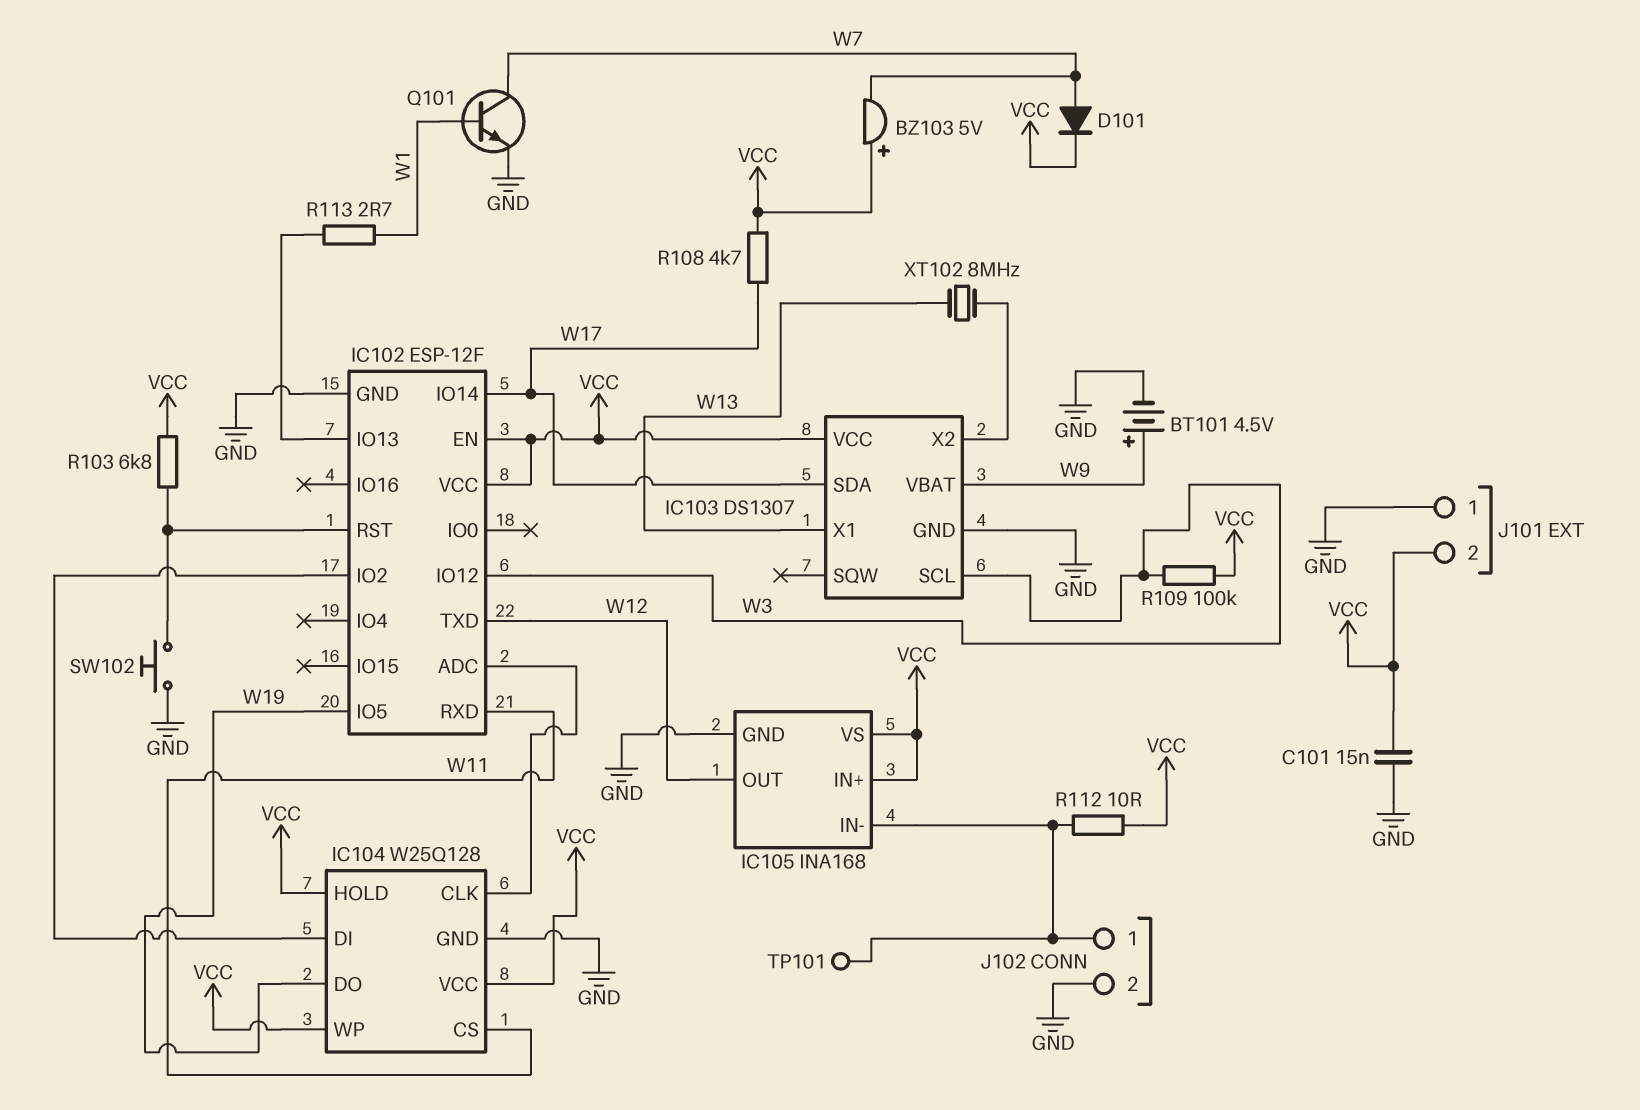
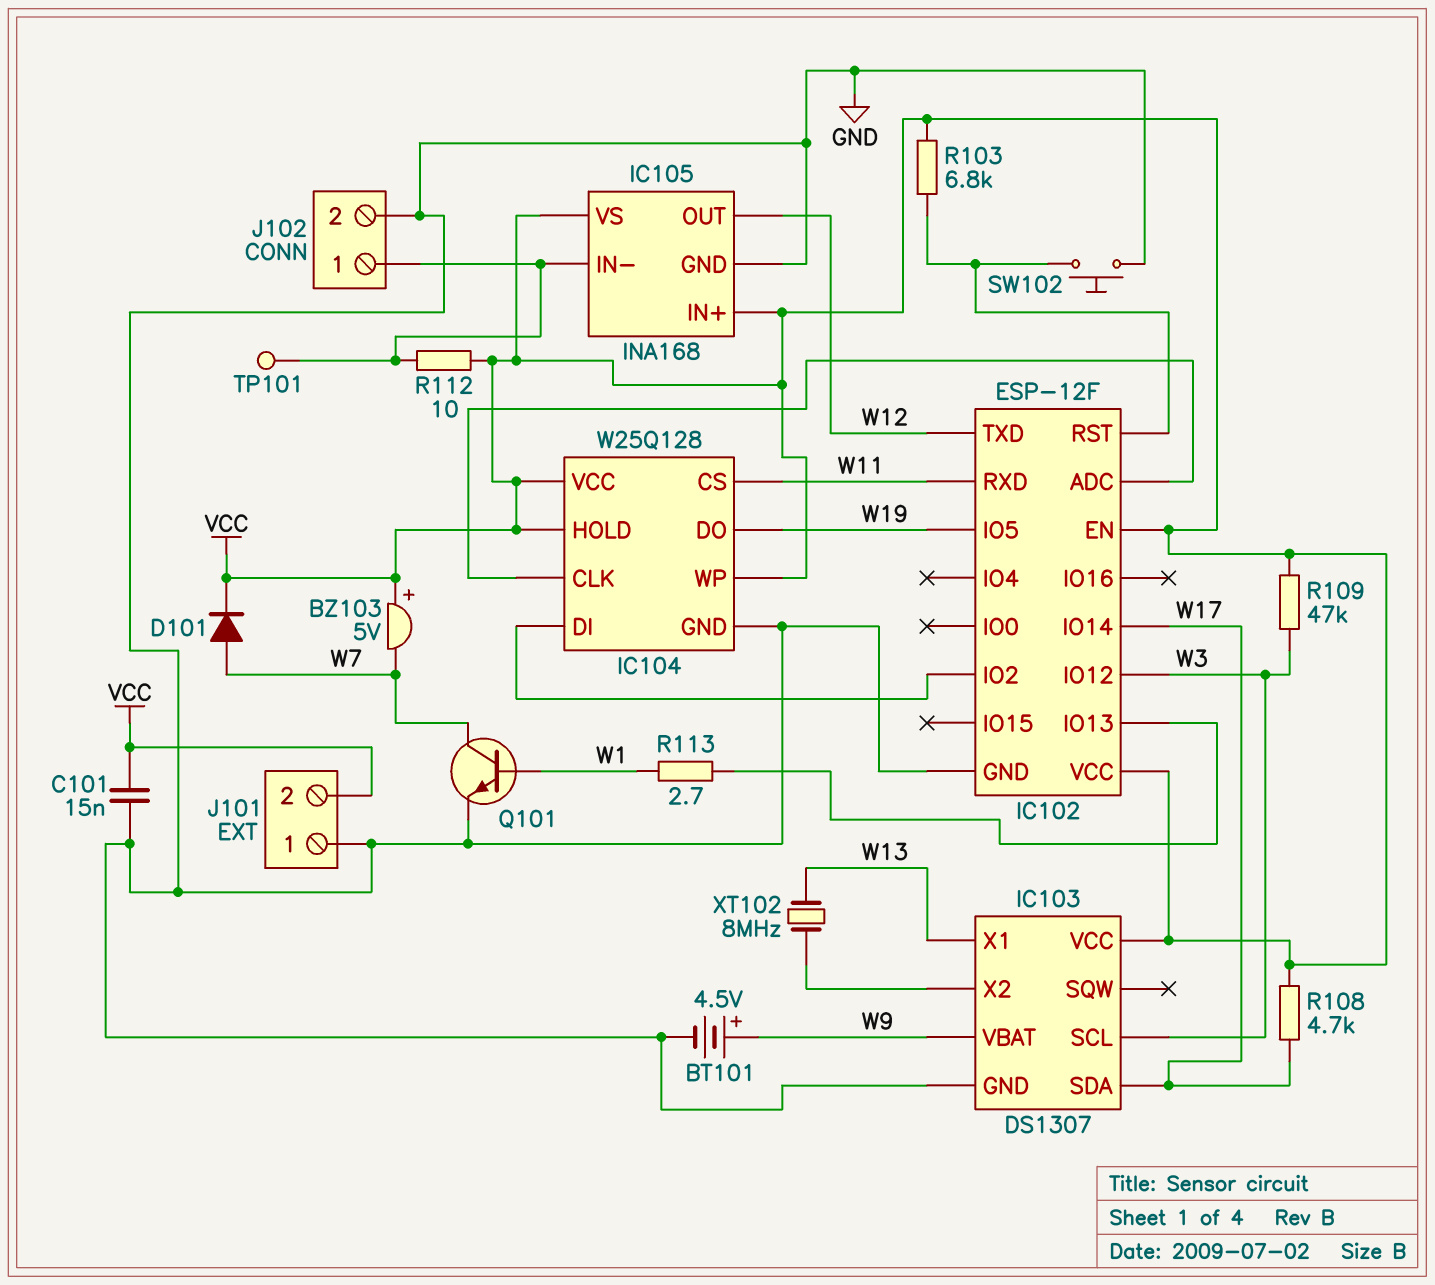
R109: 100k (VCC, W3) -> 47k (VCC, W3)

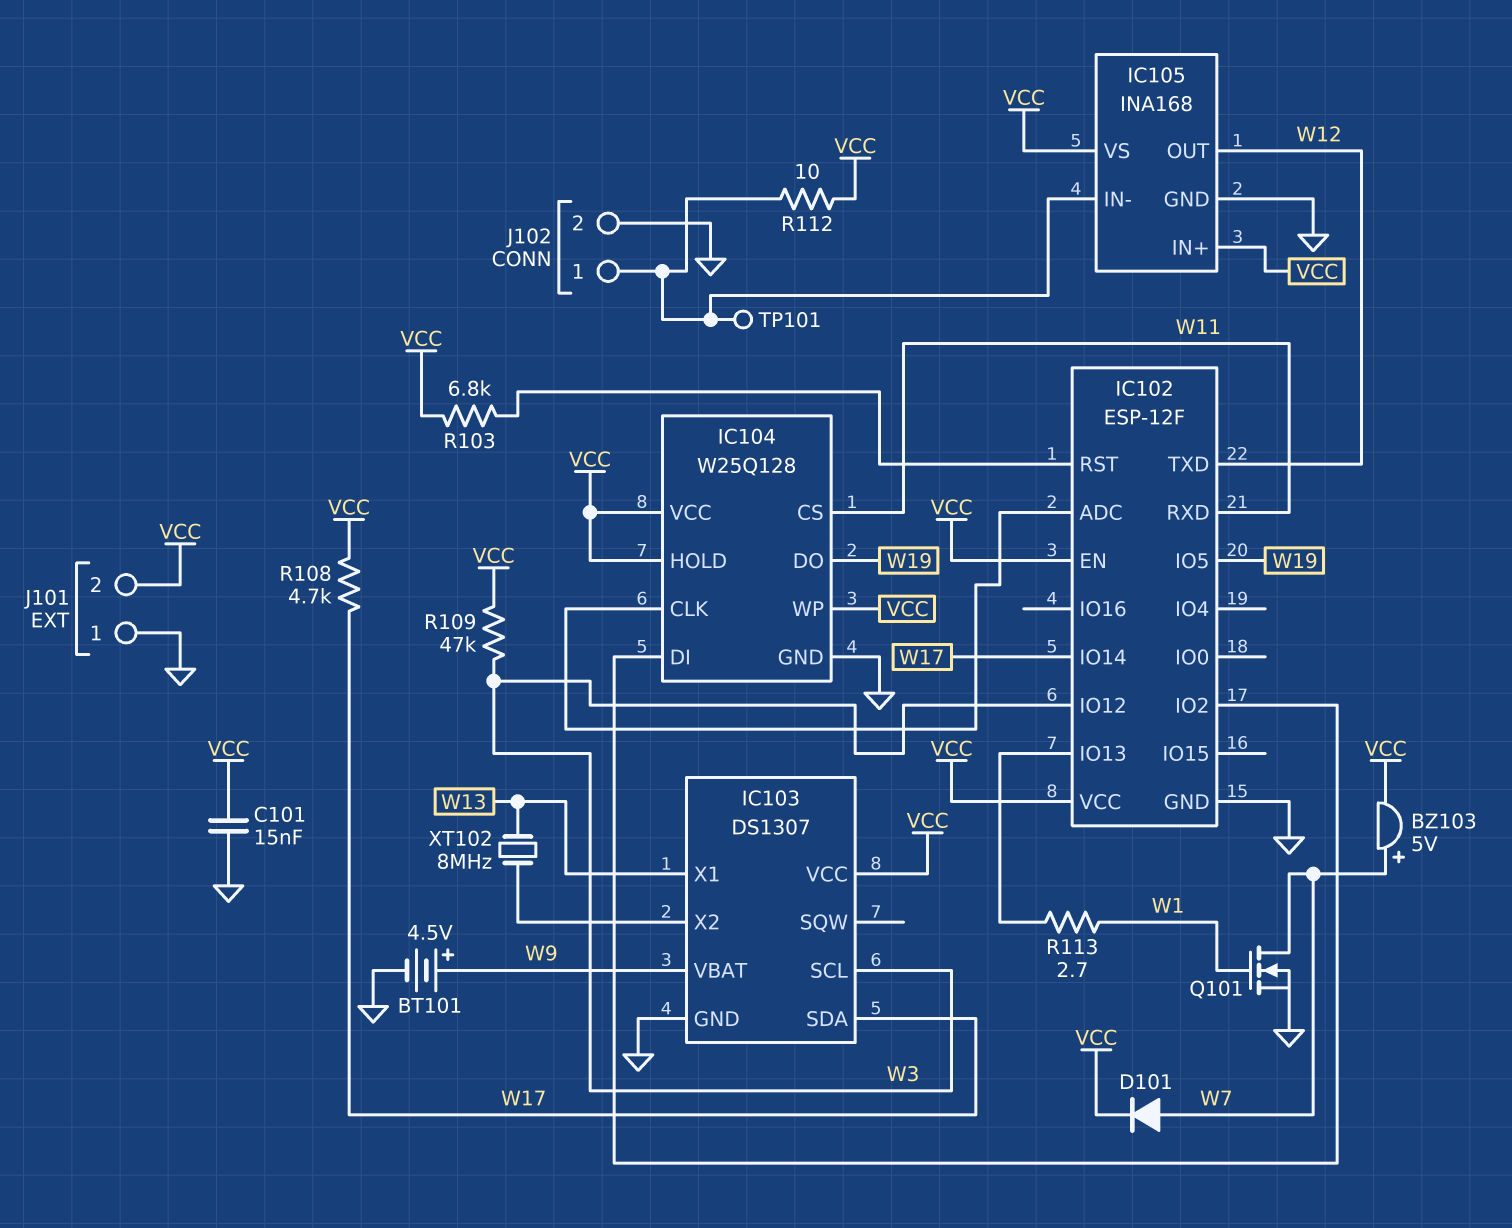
BZ103: buzzer 5V (plus VCC, minus W7) -> buzzer 5V (plus W7, minus VCC)
Q101: NPN (B W1, C W7, E GND) -> NMOS (G W1, D W7, S GND)
SW102: button (GND, IC102/RST) -> none

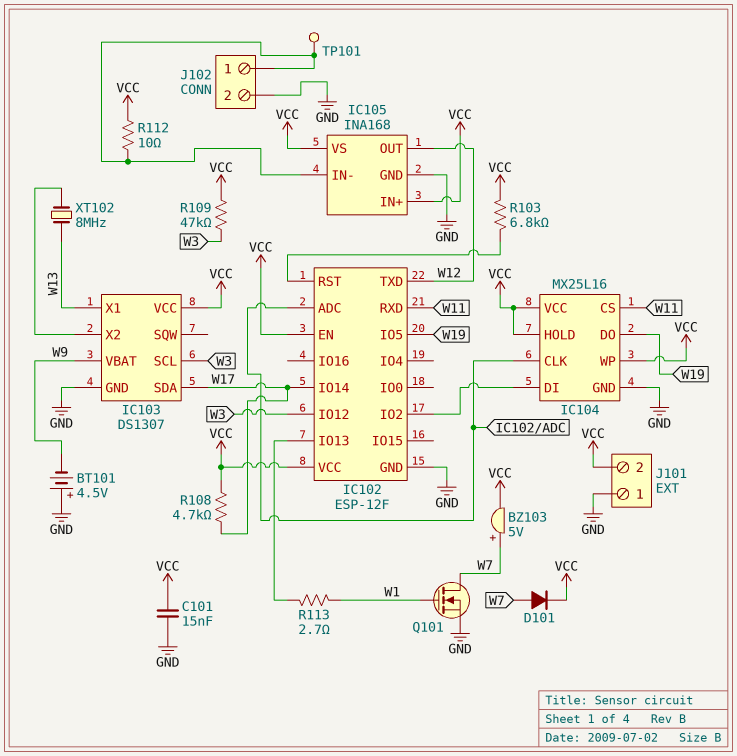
BT101: 4.5V (plus W9, minus GND) -> 4.5V (plus GND, minus W9)
IC104: W25Q128 -> MX25L16

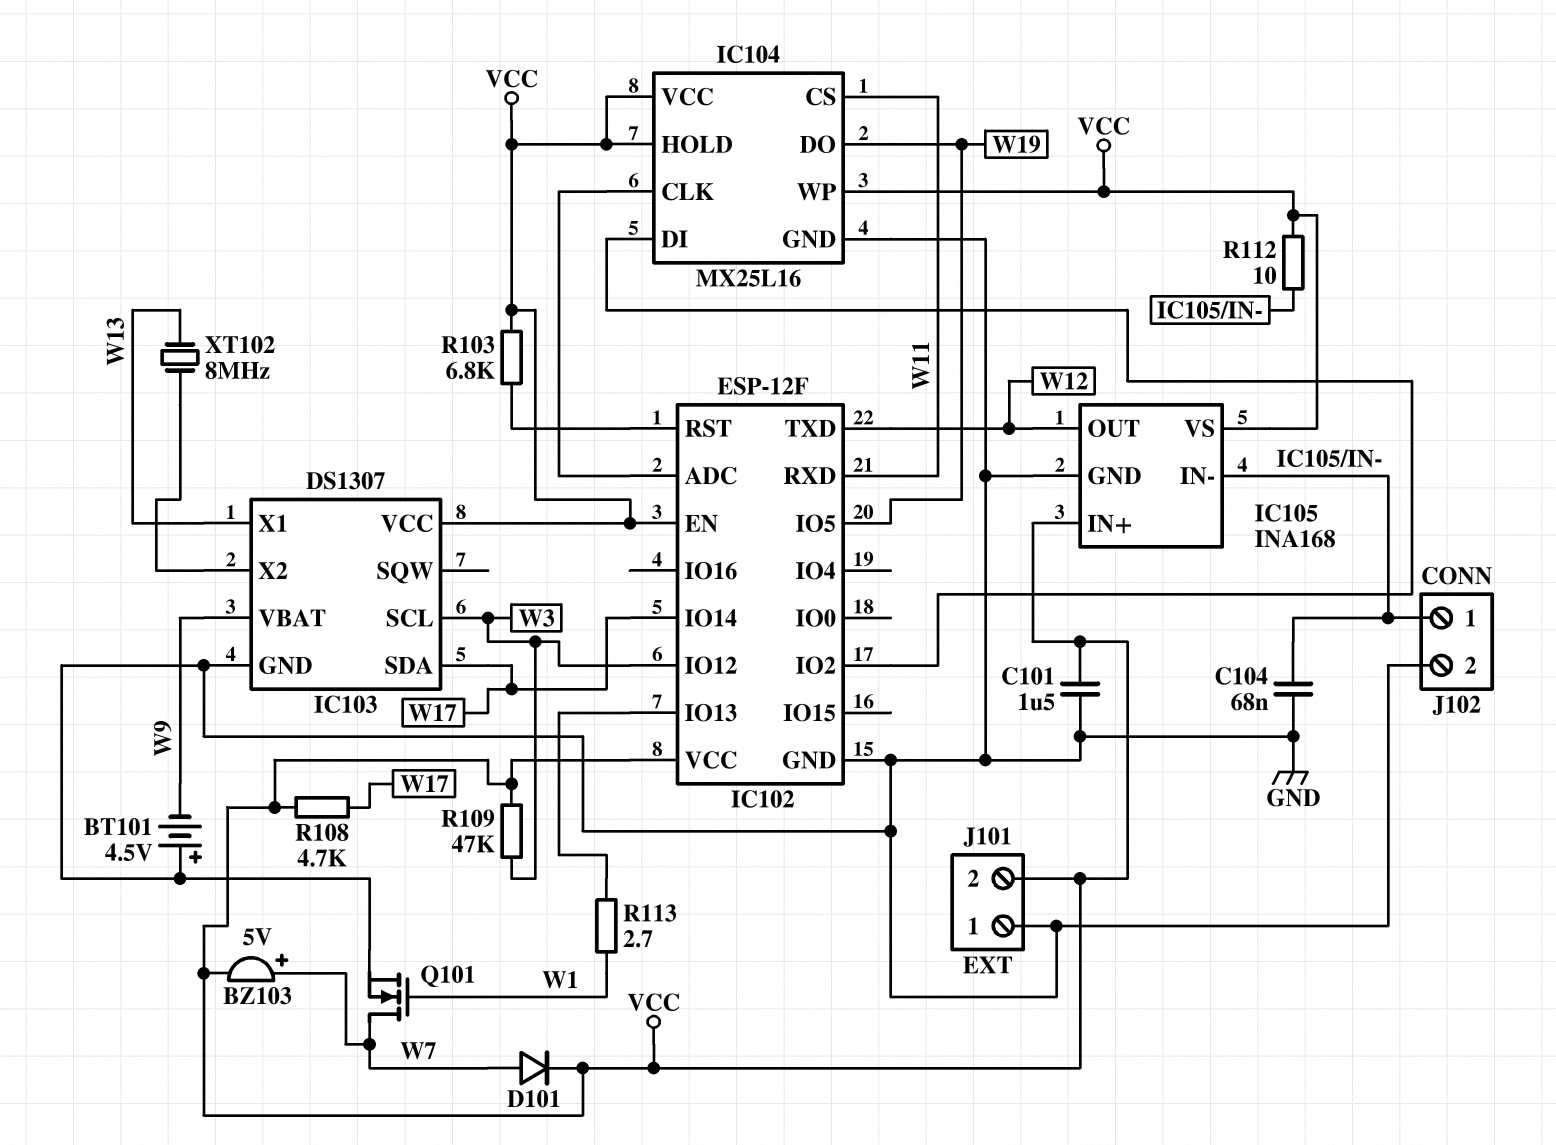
C101: 15nF (GND, VCC) -> 1.5uF (GND, VCC)
C104: none -> 68nF (GND, IC105/IN-)
TP101: test point (IC105/IN-) -> none

